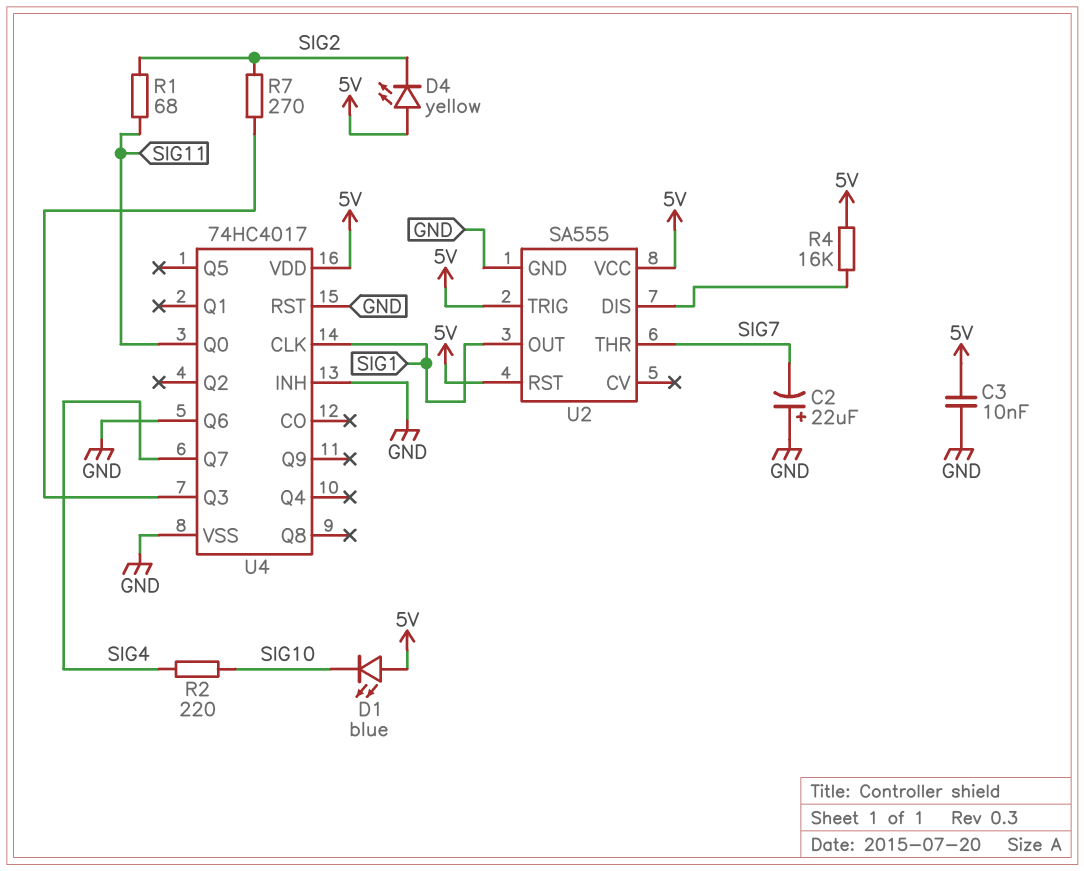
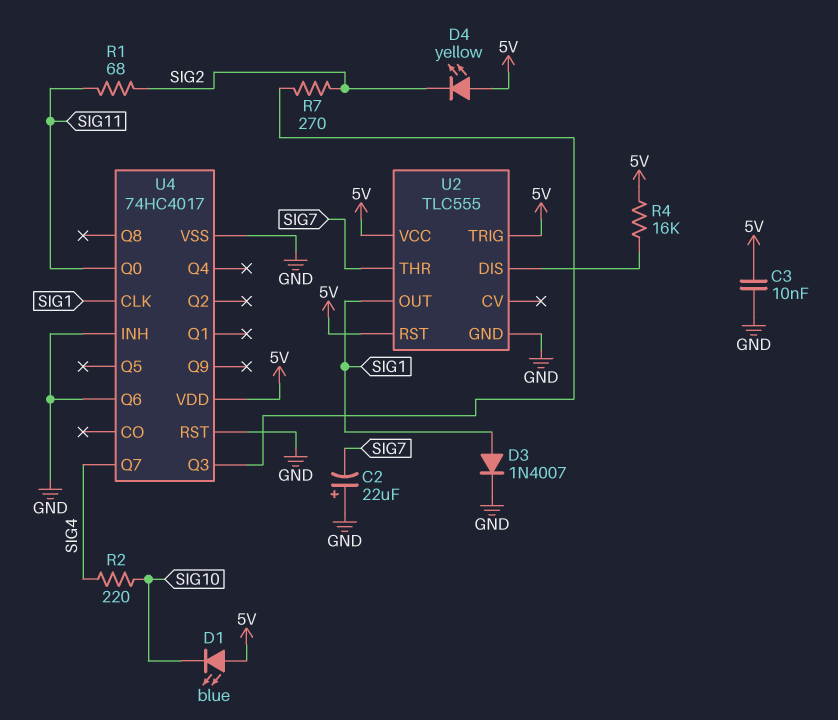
D3: none -> diode 1N4007 (A SIG1, K GND)
U2: SA555 -> TLC555

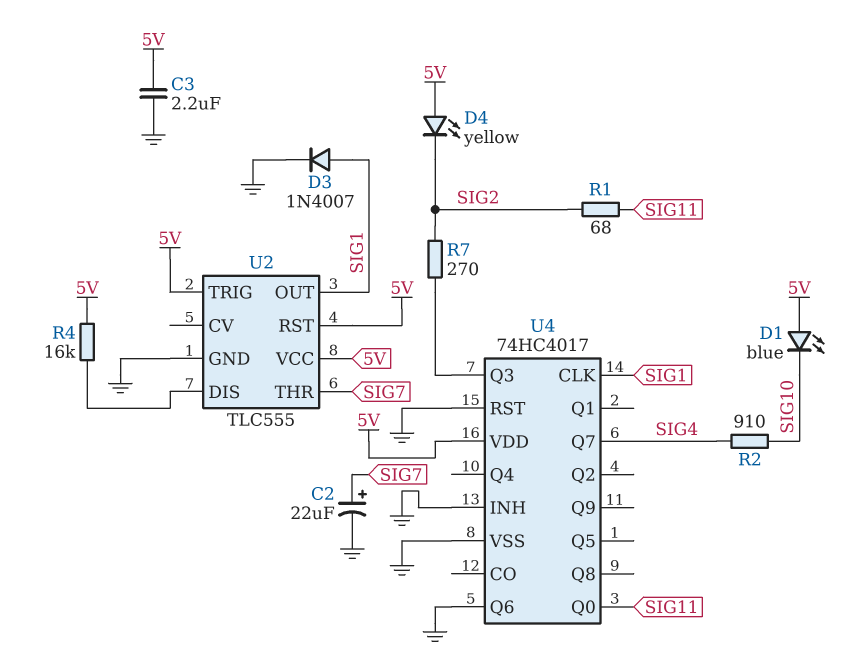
C2: 22uF (plus GND, minus SIG7) -> 22uF (plus SIG7, minus GND)
C3: 10nF (5V, GND) -> 2.2uF (5V, GND)
R2: 220 (SIG4, SIG10) -> 910 (SIG4, SIG10)

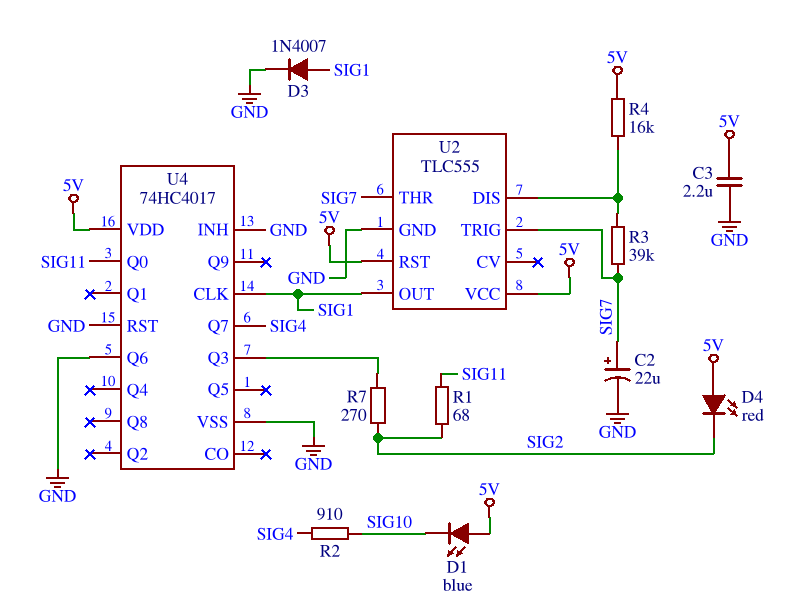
D4: LED yellow (A 5V, K SIG2) -> LED red (A 5V, K SIG2)
R3: none -> 39k (SIG7, U2/DIS)
U2 pin TRIG: 5V -> SIG7

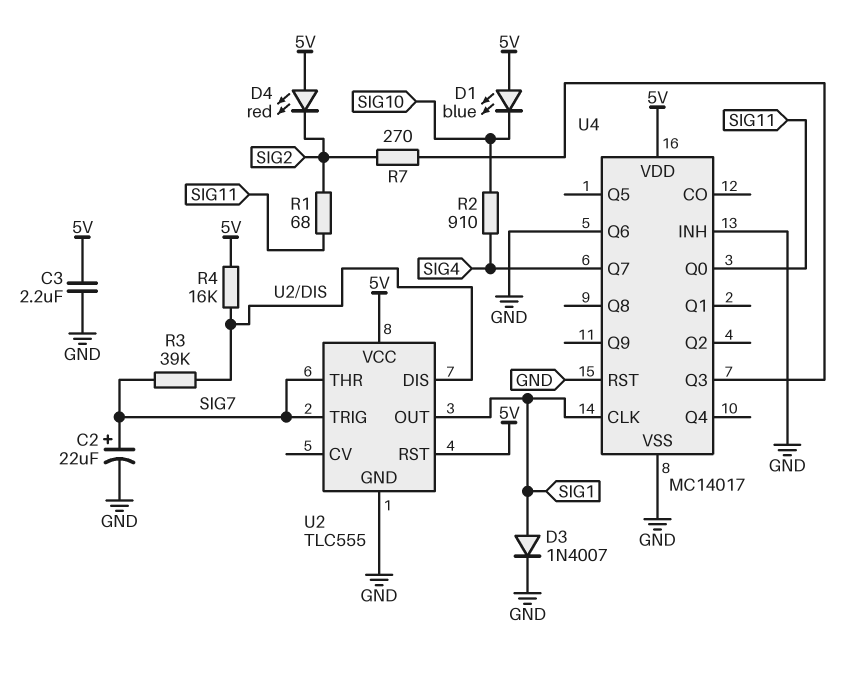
U4: 74HC4017 -> MC14017

